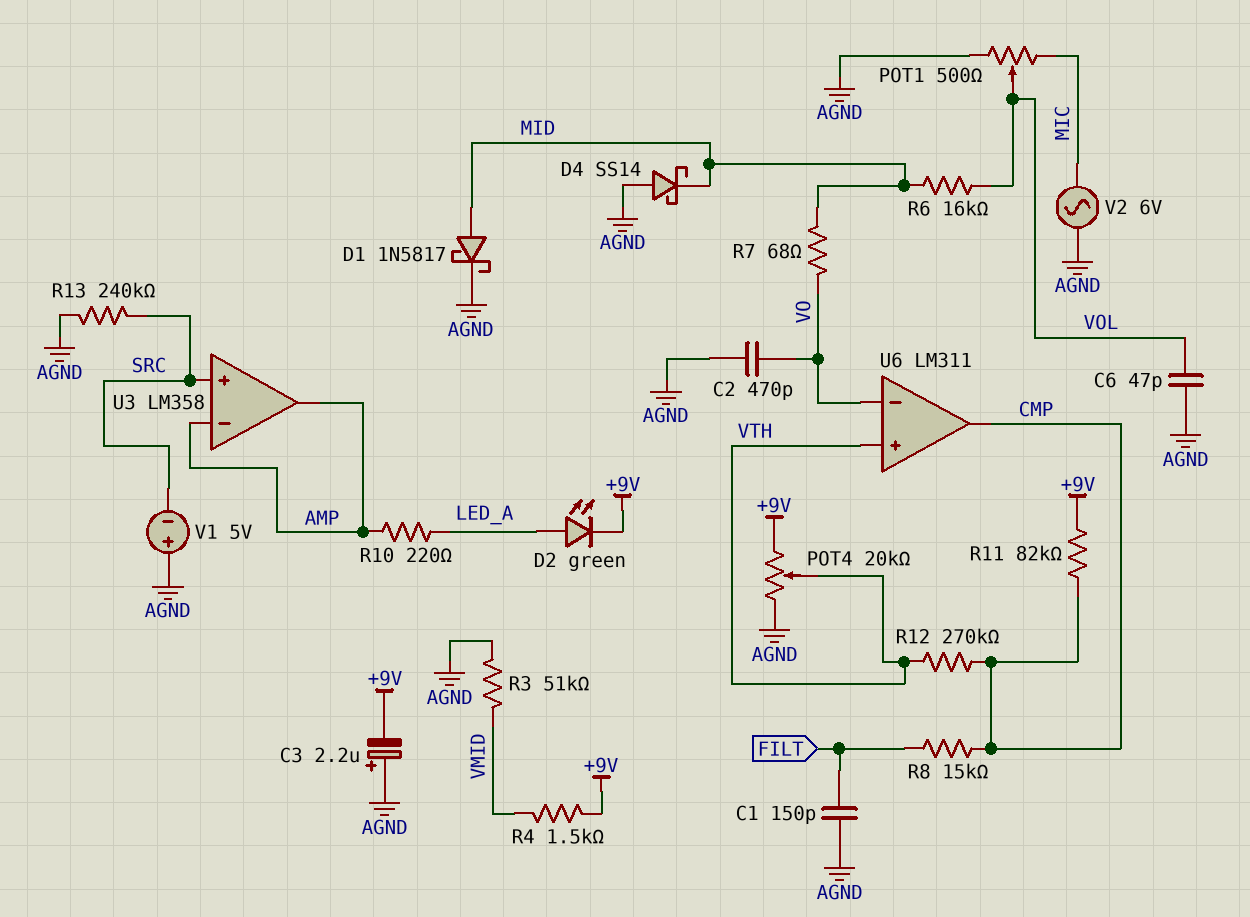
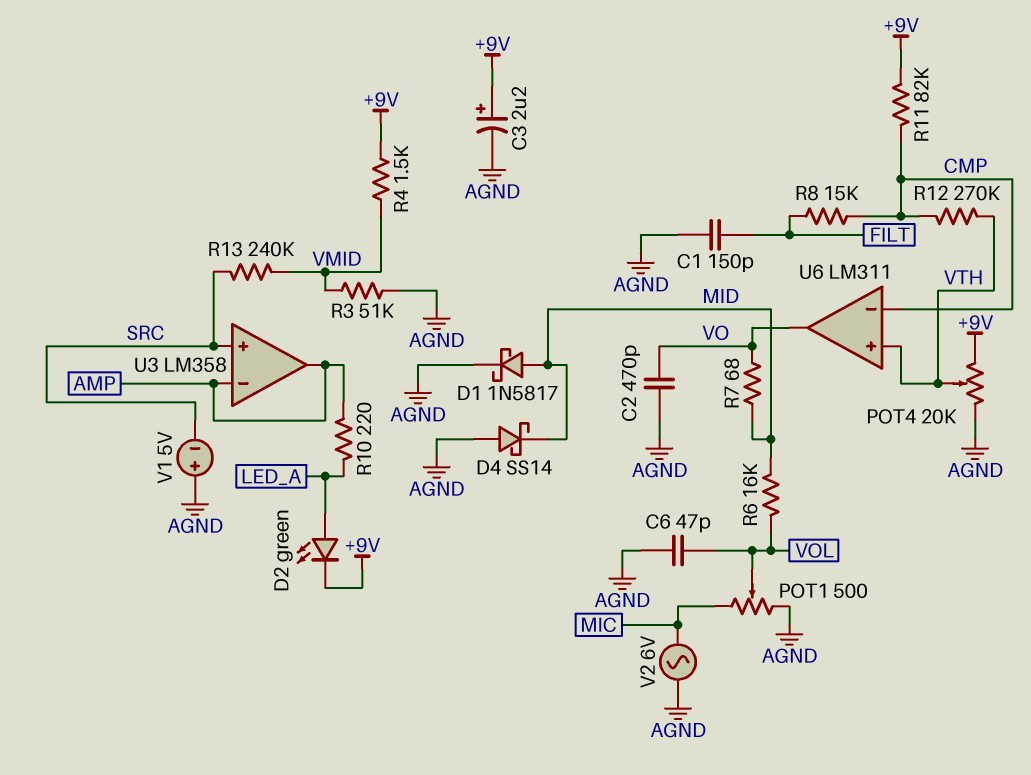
C3: 2.2uF (plus AGND, minus +9V) -> 2.2uF (plus +9V, minus AGND)
R13: 240k (AGND, SRC) -> 240k (SRC, VMID)
U6 pin in-: VO -> CMP
U6 pin out: CMP -> VO

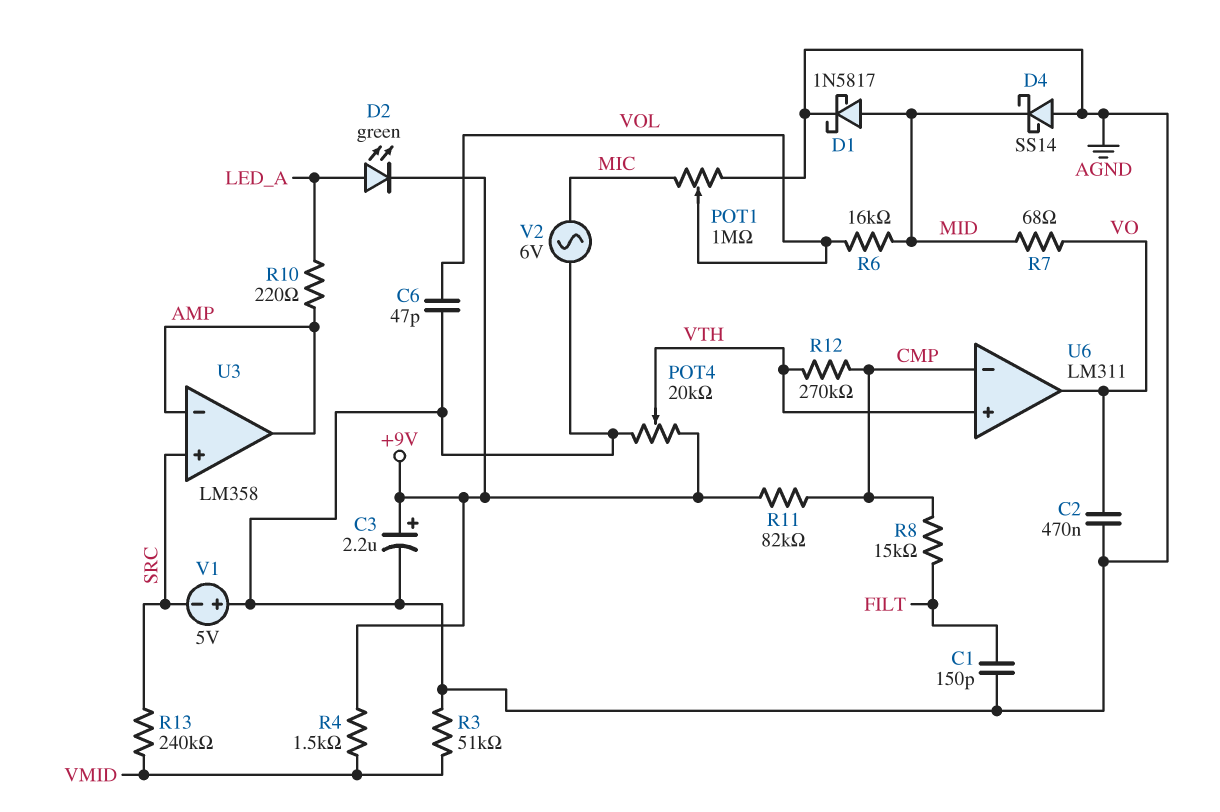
C2: 470pF (AGND, VO) -> 470nF (AGND, VO)
POT1: 500 (AGND, MIC, wiper VOL) -> 1M (AGND, MIC, wiper VOL)

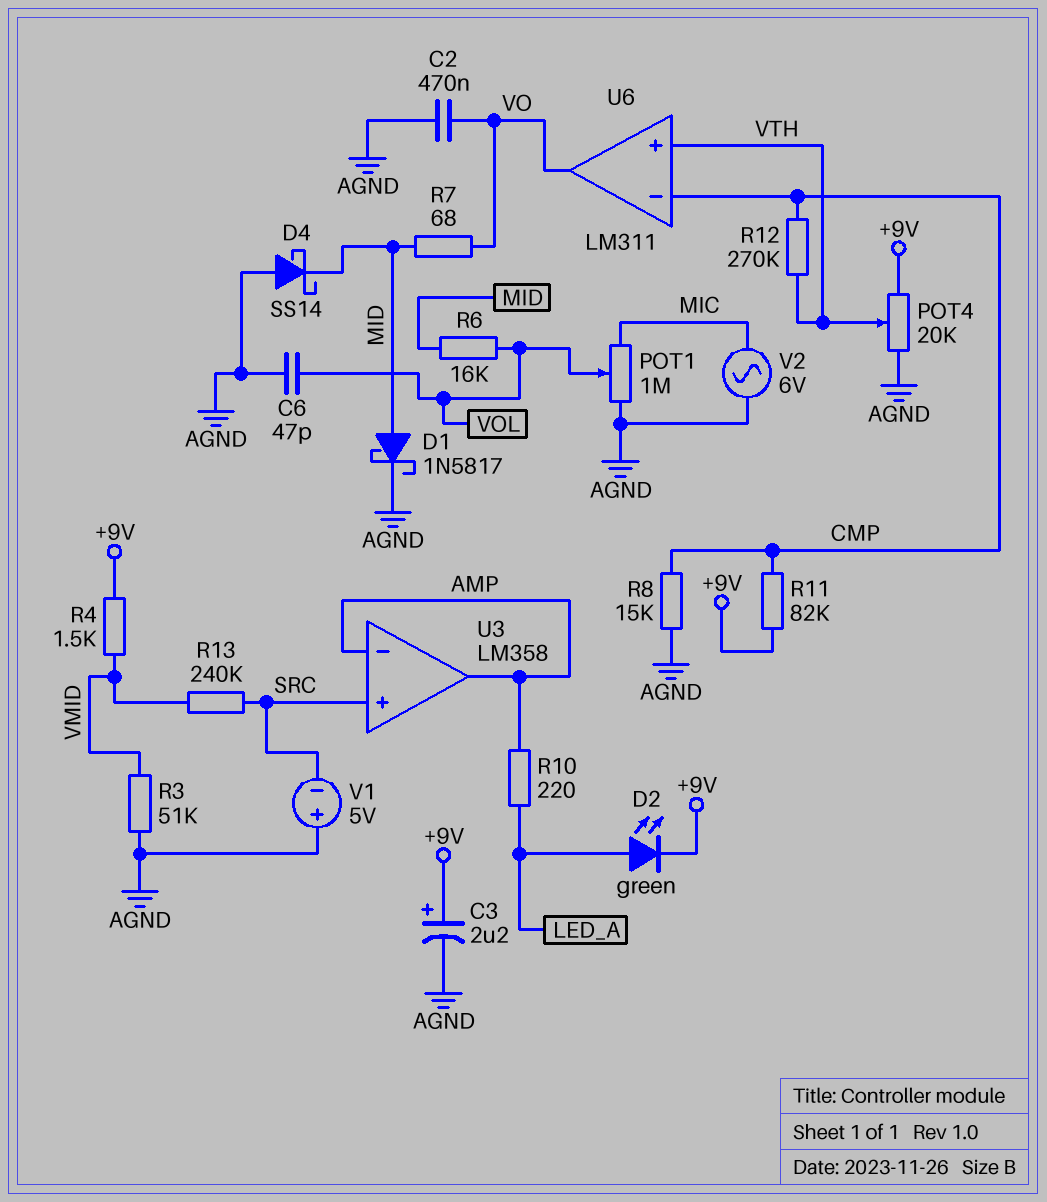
C1: 150pF (AGND, FILT) -> none
R8: 15k (CMP, FILT) -> 15k (AGND, CMP)

